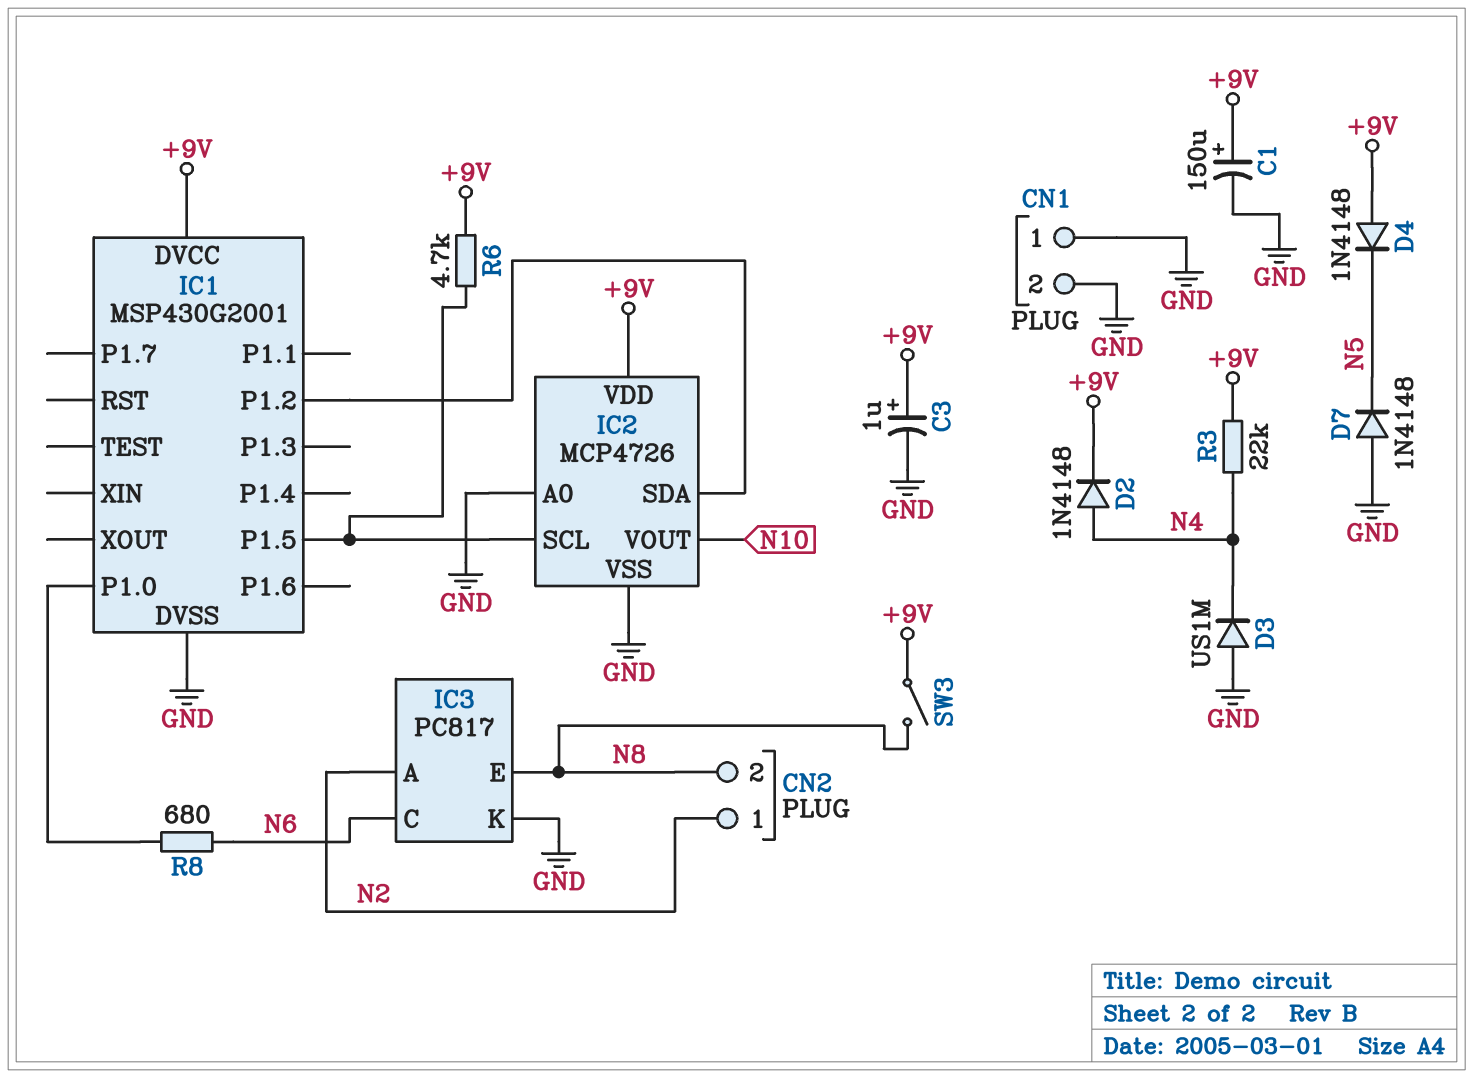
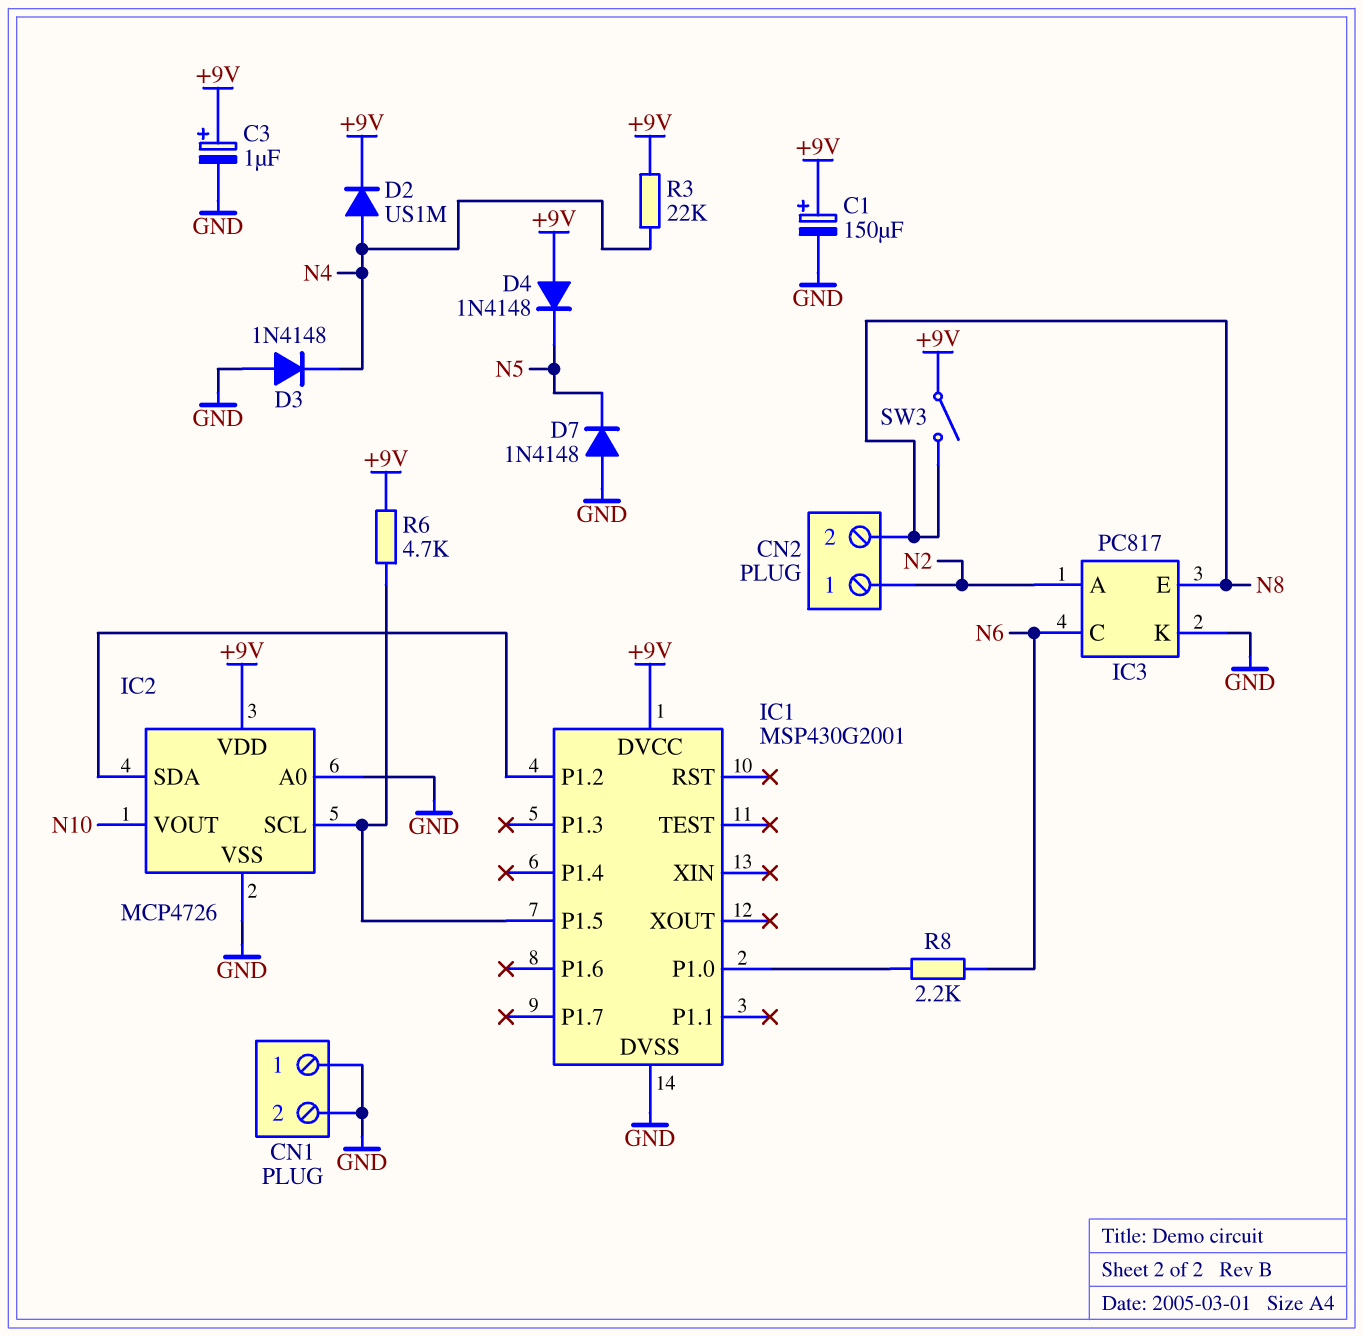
D2: diode 1N4148 (A N4, K +9V) -> diode US1M (A N4, K +9V)
D3: diode US1M (A GND, K N4) -> diode 1N4148 (A GND, K N4)
R8: 680 (IC1/P1.0, N6) -> 2.2k (IC1/P1.0, N6)

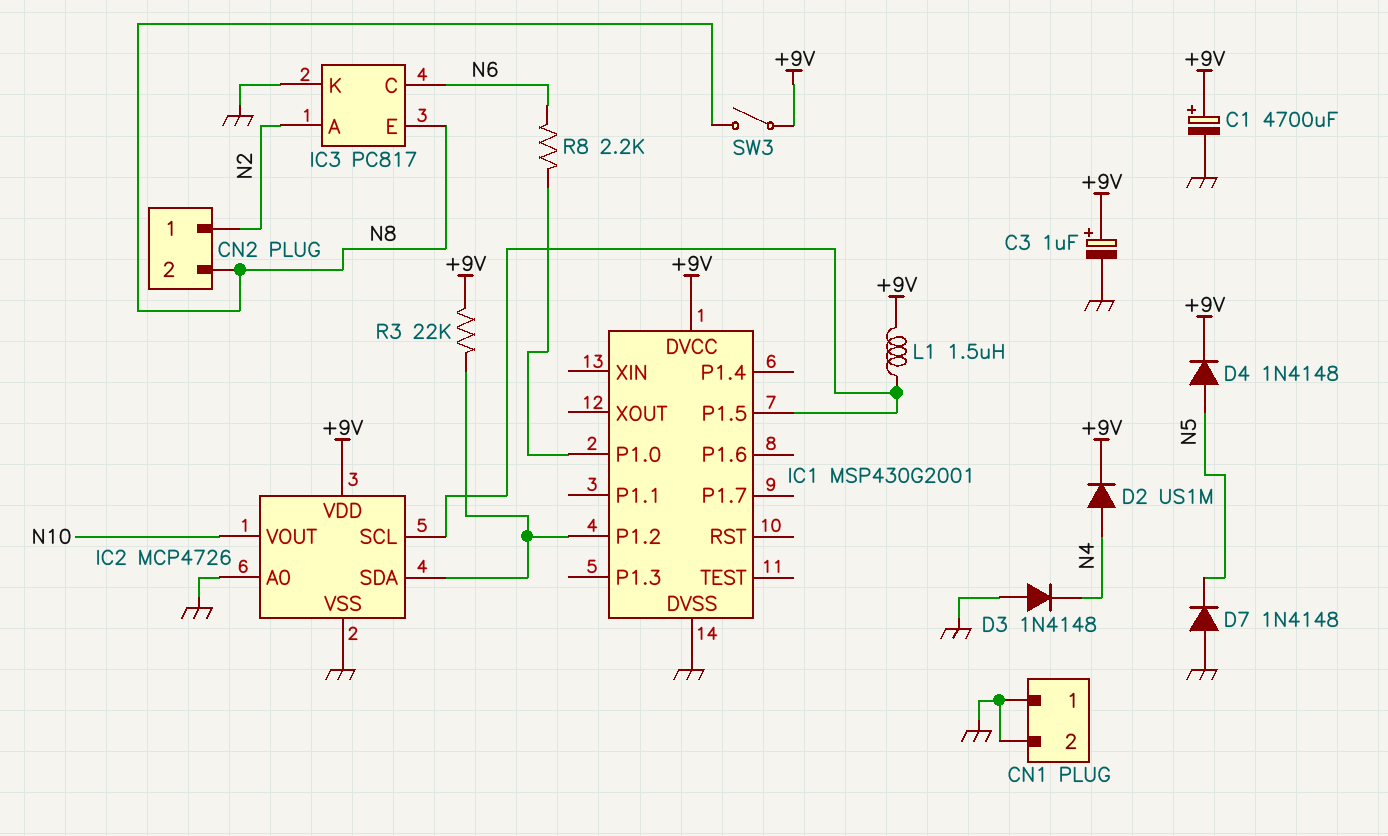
C1: 150uF (plus +9V, minus GND) -> 4700uF (plus +9V, minus GND)
D4: diode 1N4148 (A +9V, K N5) -> diode 1N4148 (A N5, K +9V)
L1: none -> 1.5uH (+9V, IC1/P1.5)
R3: 22k (+9V, N4) -> 22k (+9V, IC1/P1.2)
R6: 4.7k (+9V, IC1/P1.5) -> none

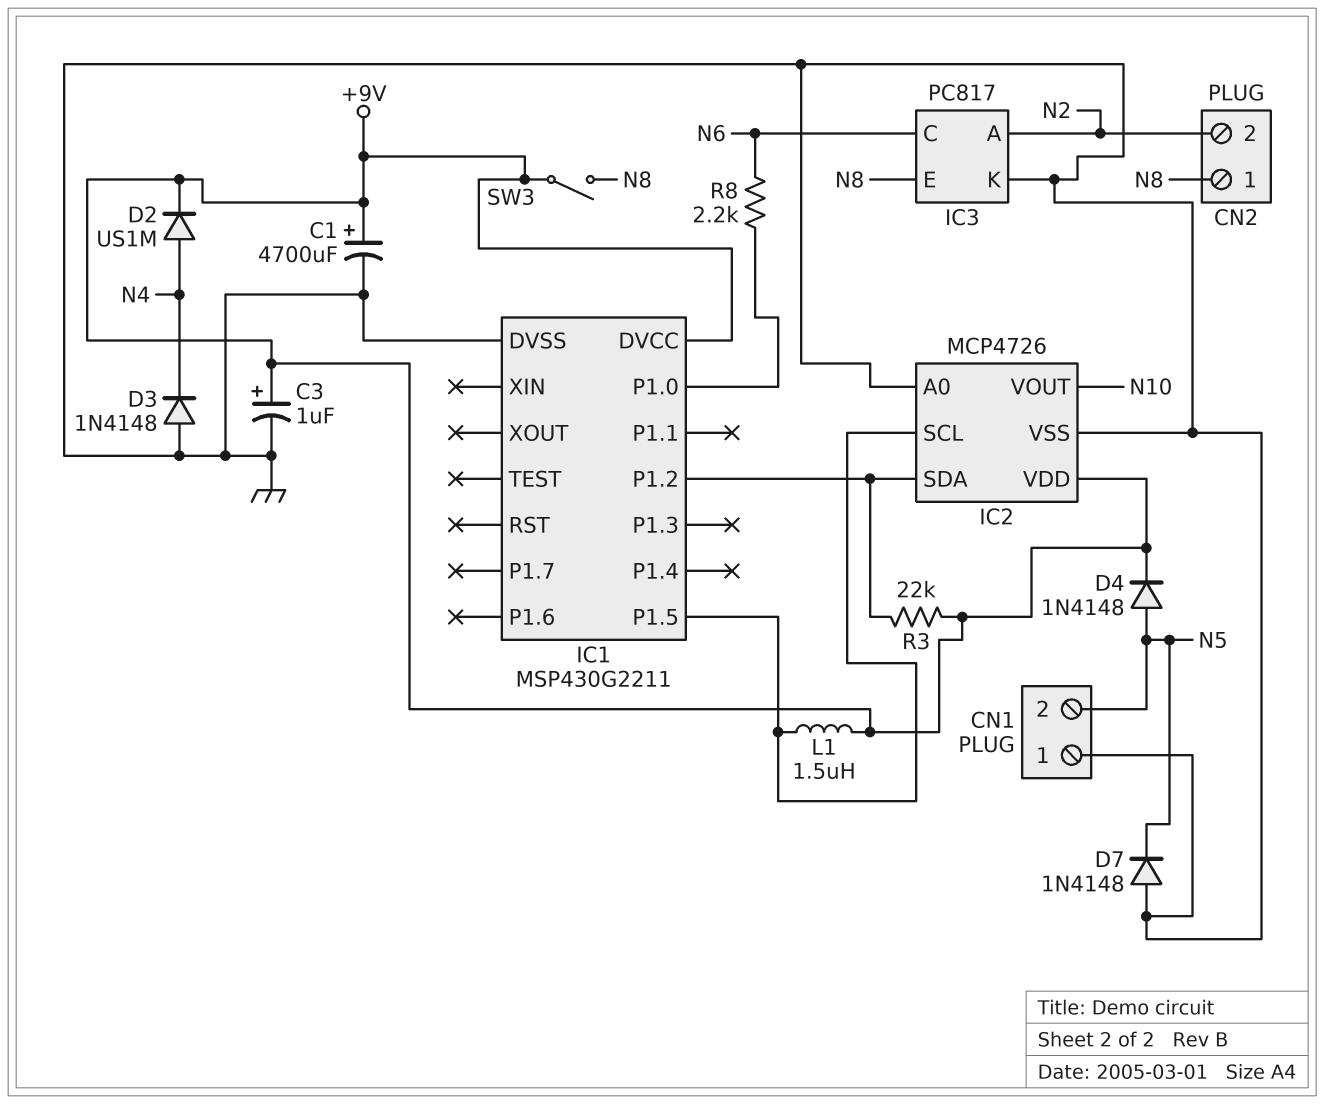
CN1 pin 2: GND -> N5
CN2 pin 1: N2 -> N8
CN2 pin 2: N8 -> N2
IC1: MSP430G2001 -> MSP430G2211

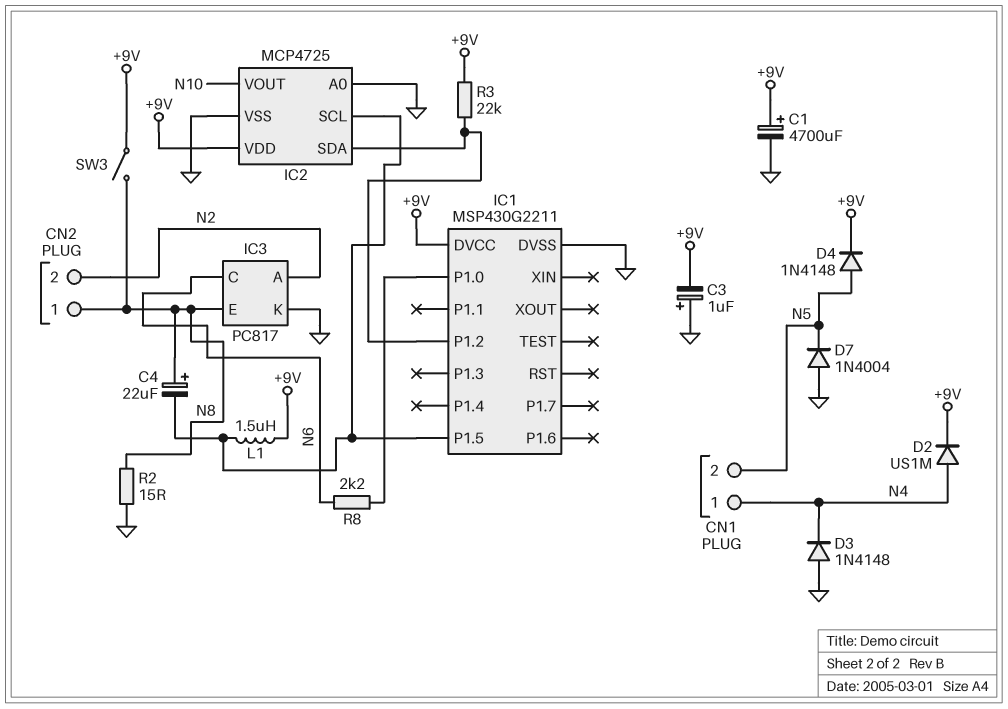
C3: 1uF (plus +9V, minus GND) -> 1uF (plus GND, minus +9V)
C4: none -> 22uF (plus N8, minus IC1/P1.5)
CN1 pin 1: GND -> N4
D7: diode 1N4148 (A GND, K N5) -> diode 1N4004 (A GND, K N5)
IC2: MCP4726 -> MCP4725
R2: none -> 15 (GND, N8)

